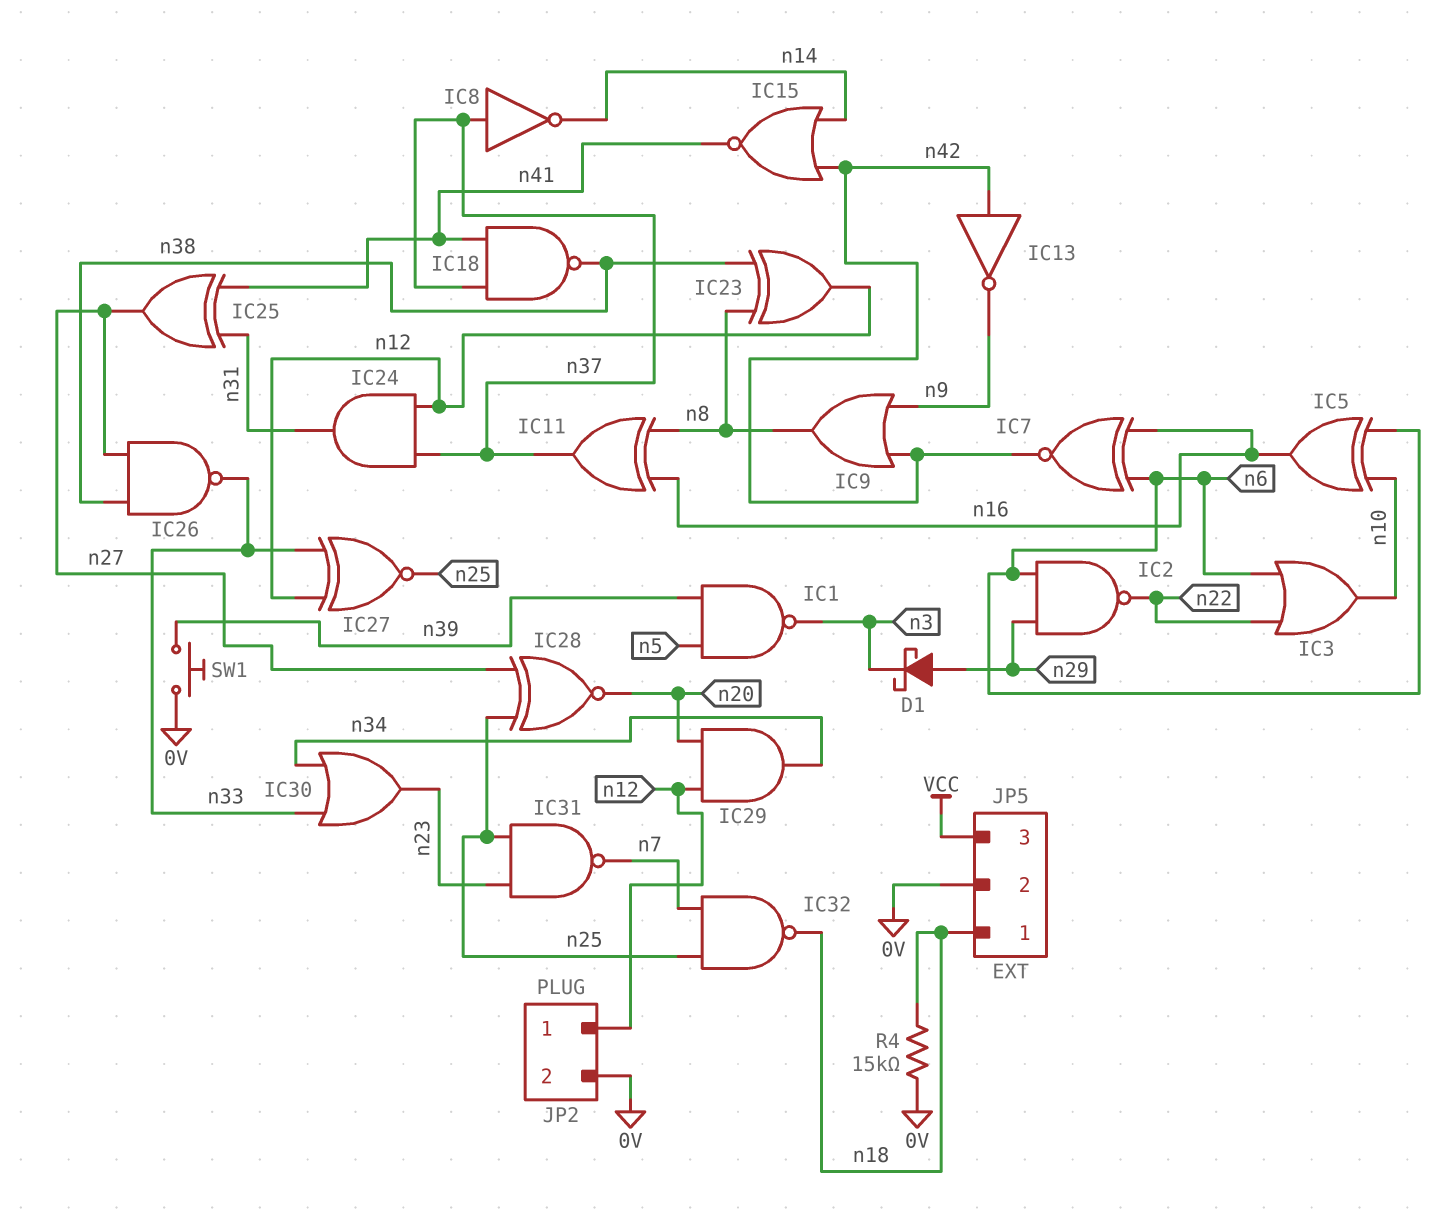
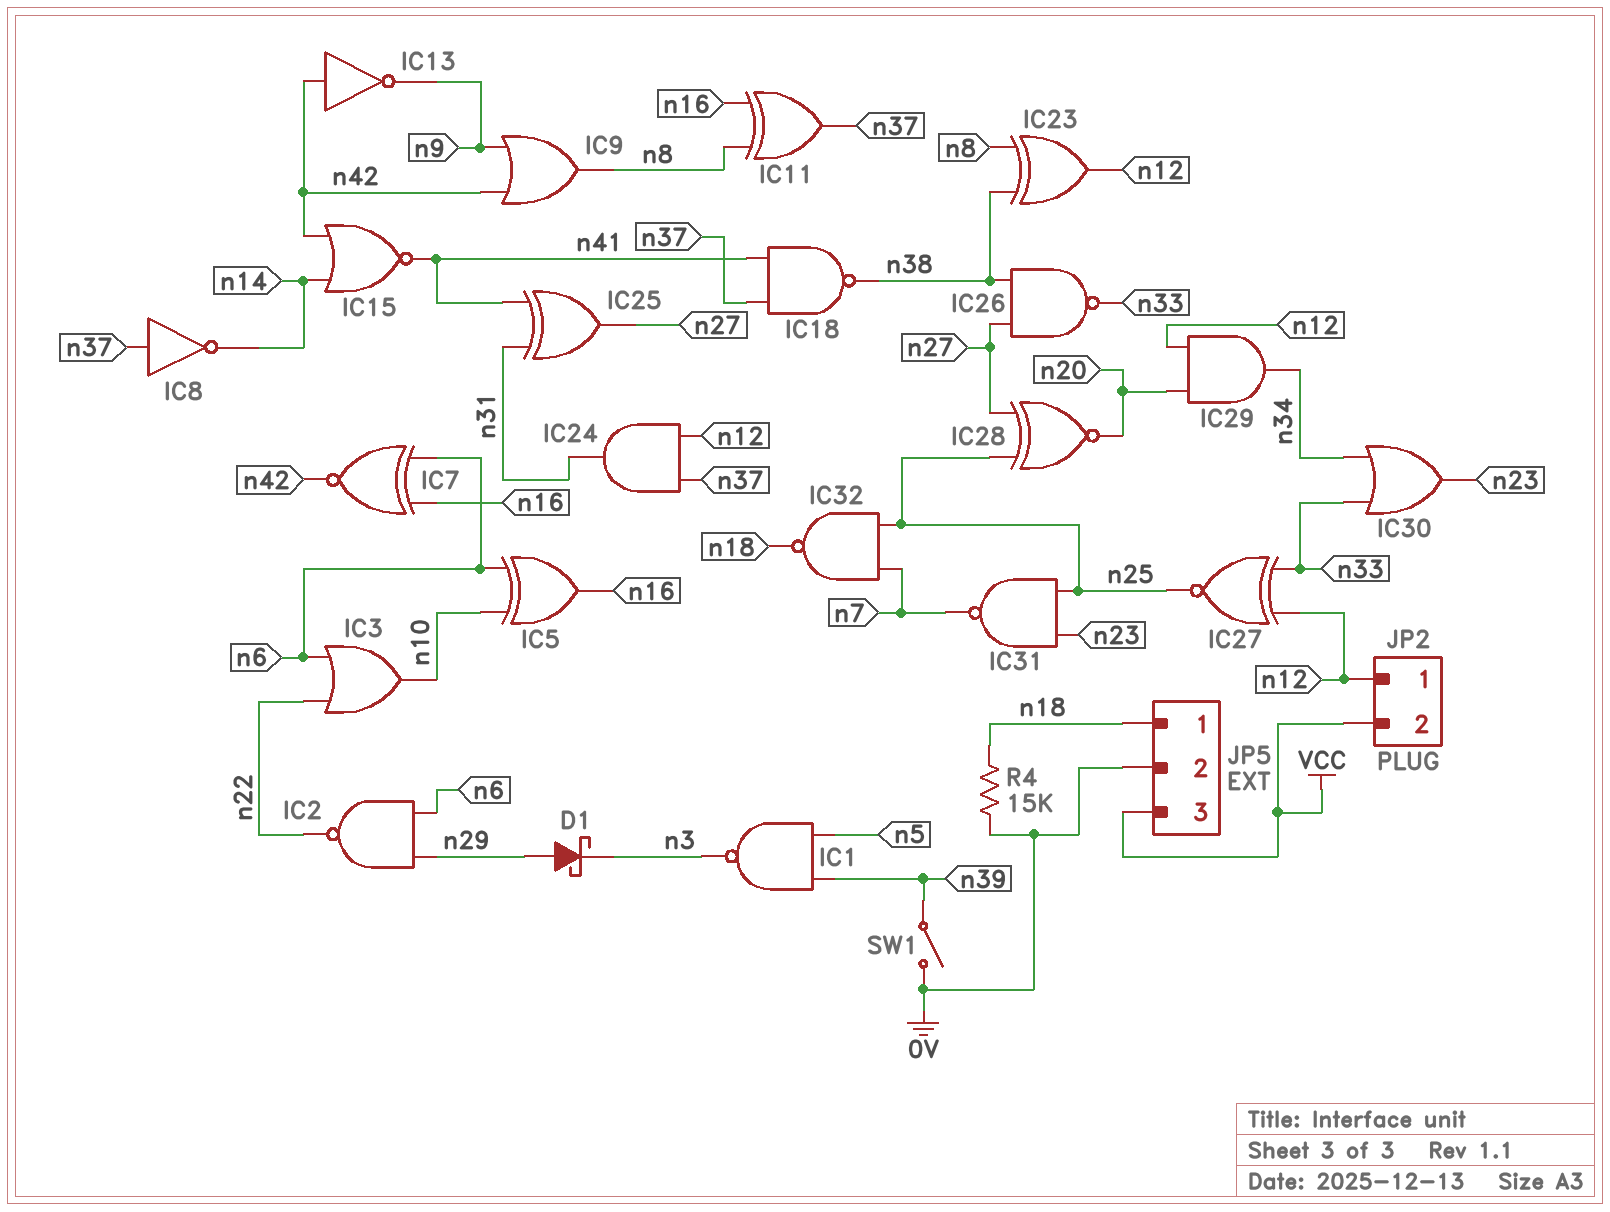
JP2 pin 2: 0V -> VCC
SW1: button (0V, n39) -> switch (0V, n39)

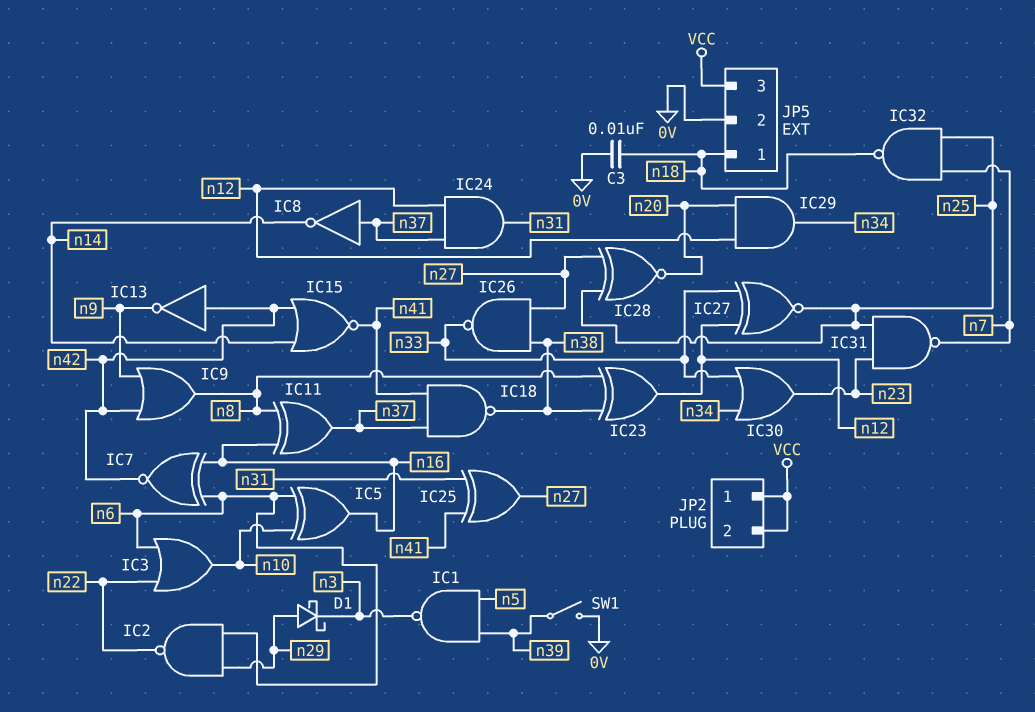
C3: none -> 10nF (0V, n18)
JP2 pin 1: n12 -> VCC
R4: 15k (0V, n18) -> none

